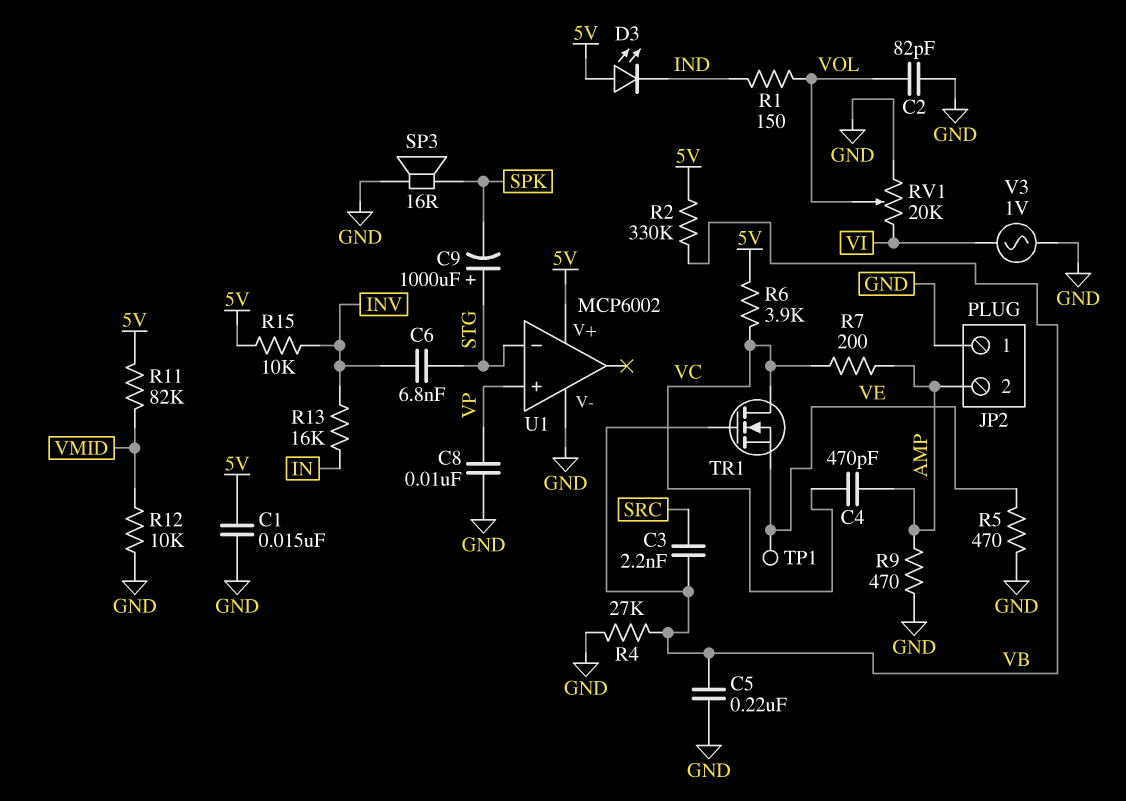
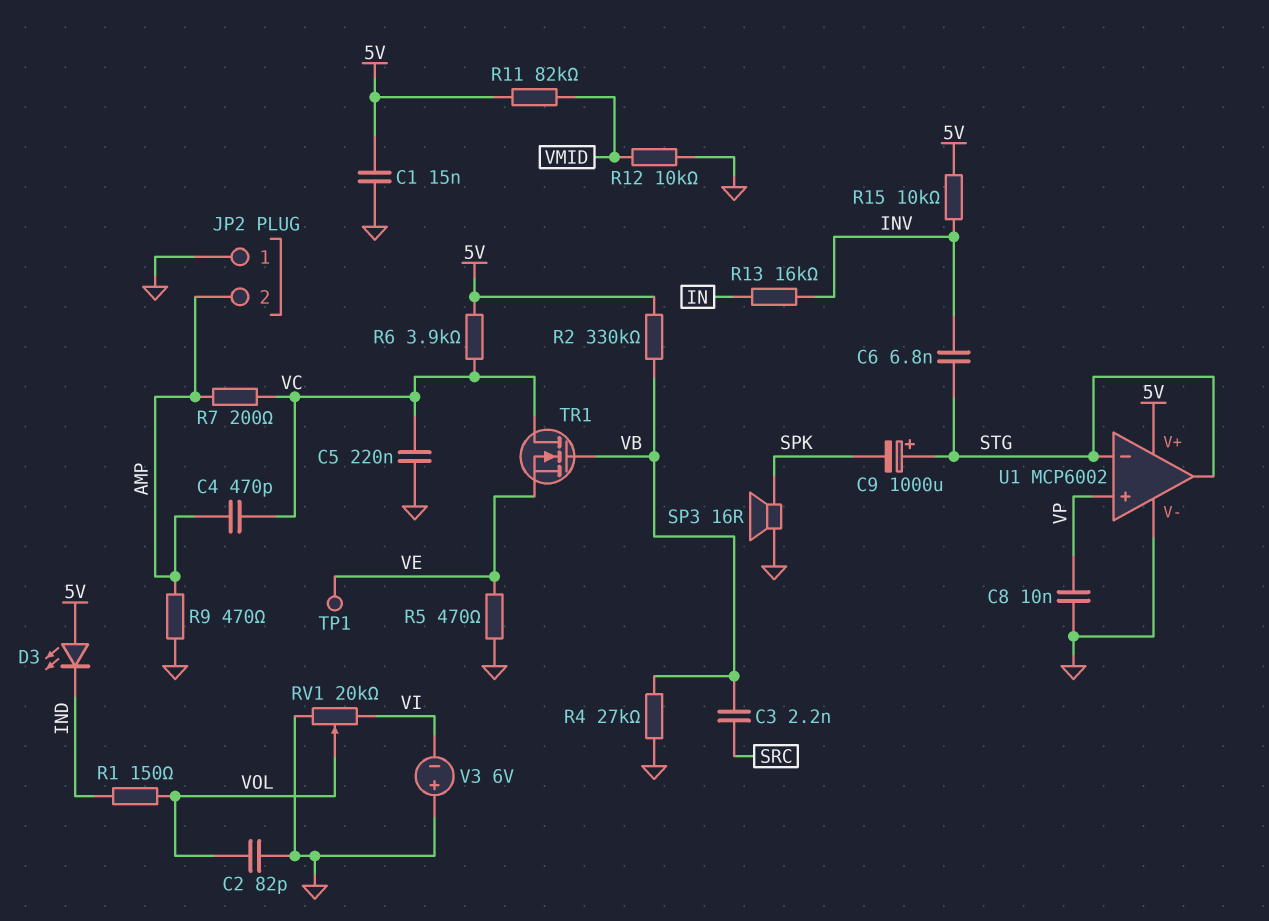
C5: 220nF (GND, VB) -> 220nF (GND, VC)
U1 pin out: none -> STG
V3: AC 1V (GND, VI) -> 6V (plus GND, minus VI)

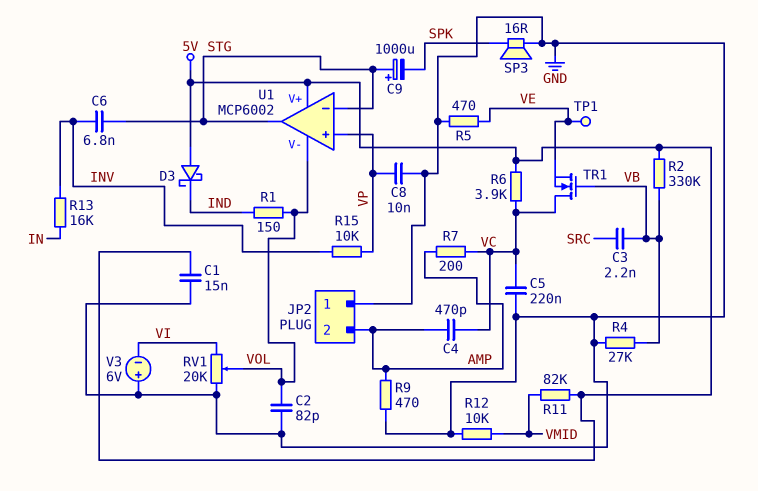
D3: LED (A 5V, K IND) -> schottky (A 5V, K IND)
R15: 10k (5V, INV) -> 10k (INV, VP)
U1 pin V-: GND -> VOL

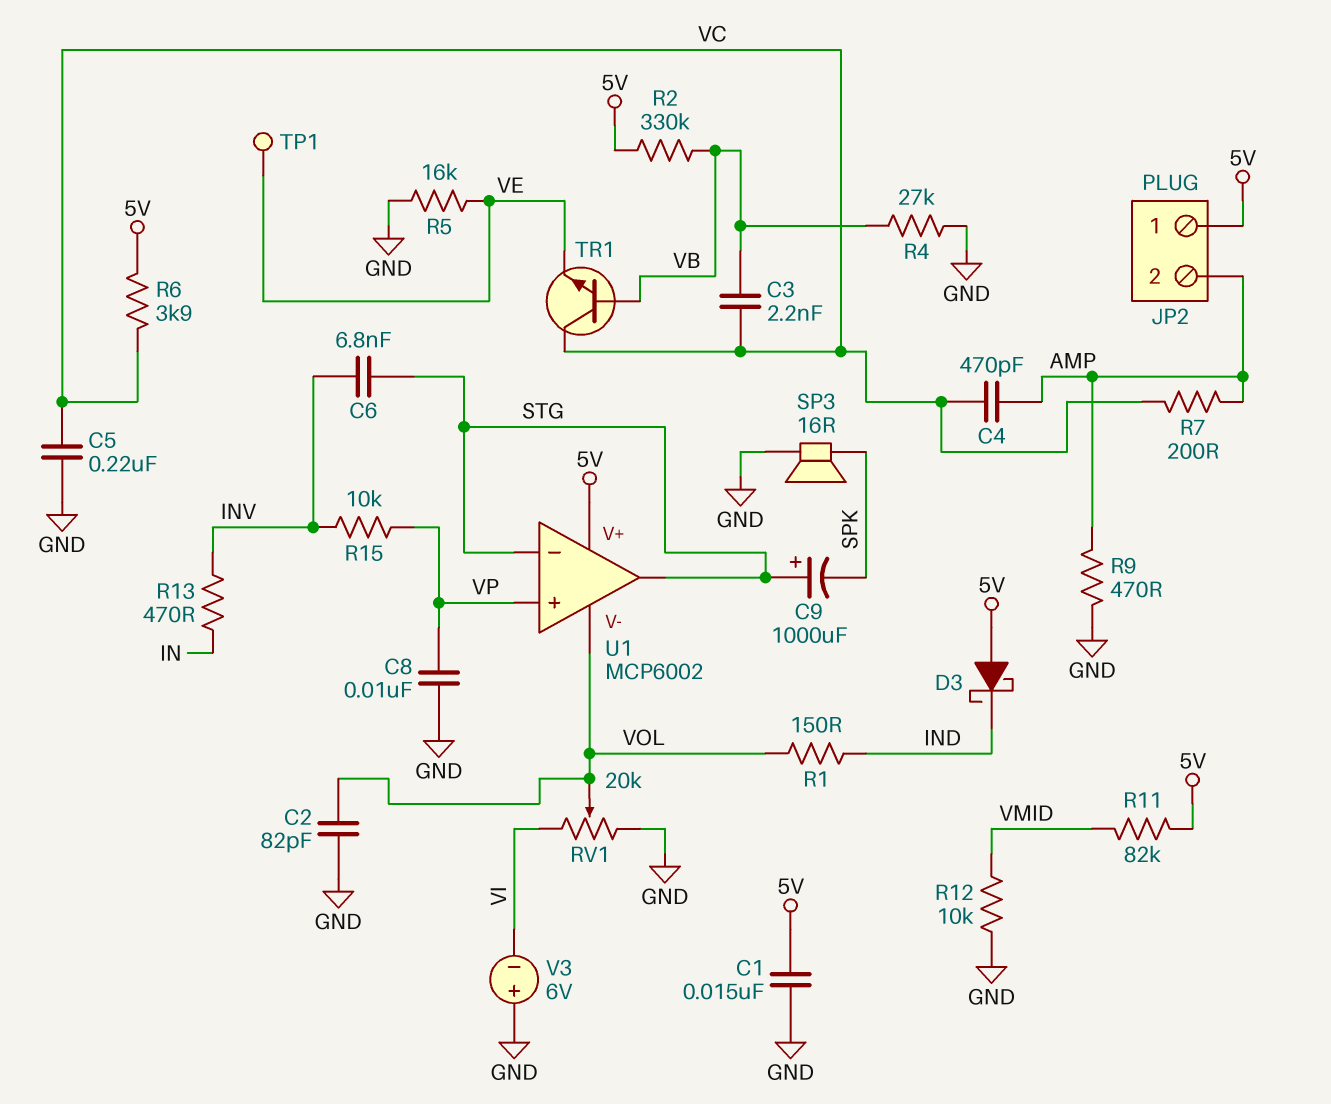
C3: 2.2nF (SRC, VB) -> 2.2nF (VB, VC)
JP2 pin 1: GND -> 5V
R5: 470 (GND, VE) -> 16k (GND, VE)
R13: 16k (IN, INV) -> 470 (IN, INV)
TR1: NMOS (G VB, D VC, S VE) -> NPN (B VB, C VC, E VE)

